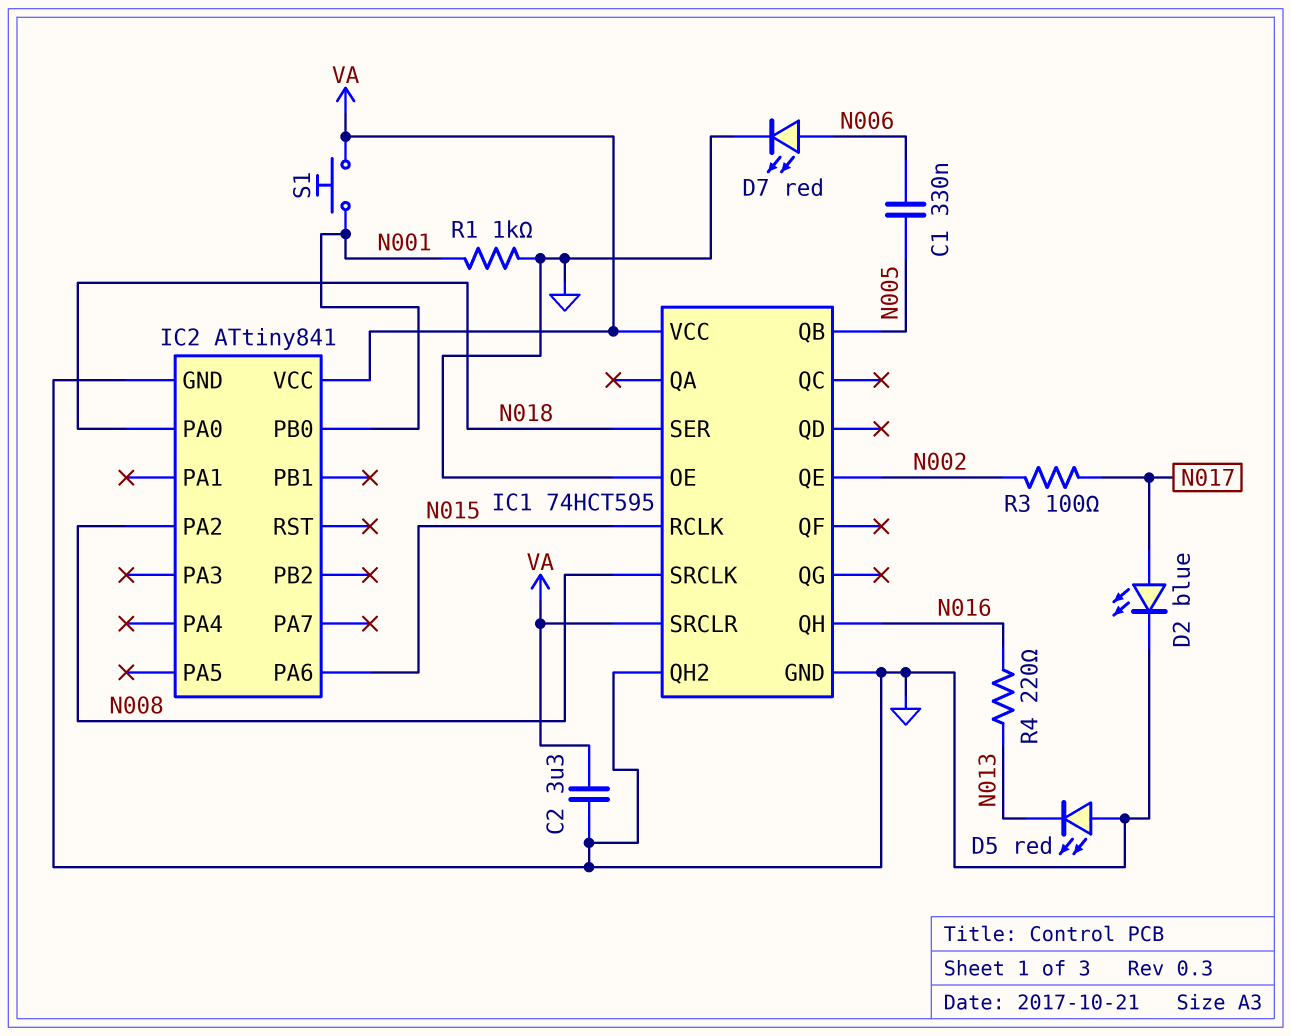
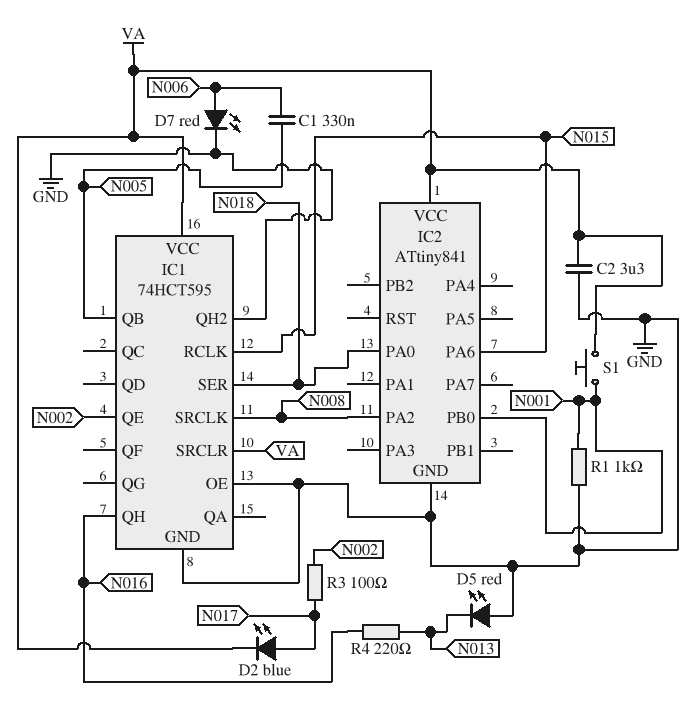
D2: LED blue (A N017, K GND) -> LED blue (A N017, K VA)

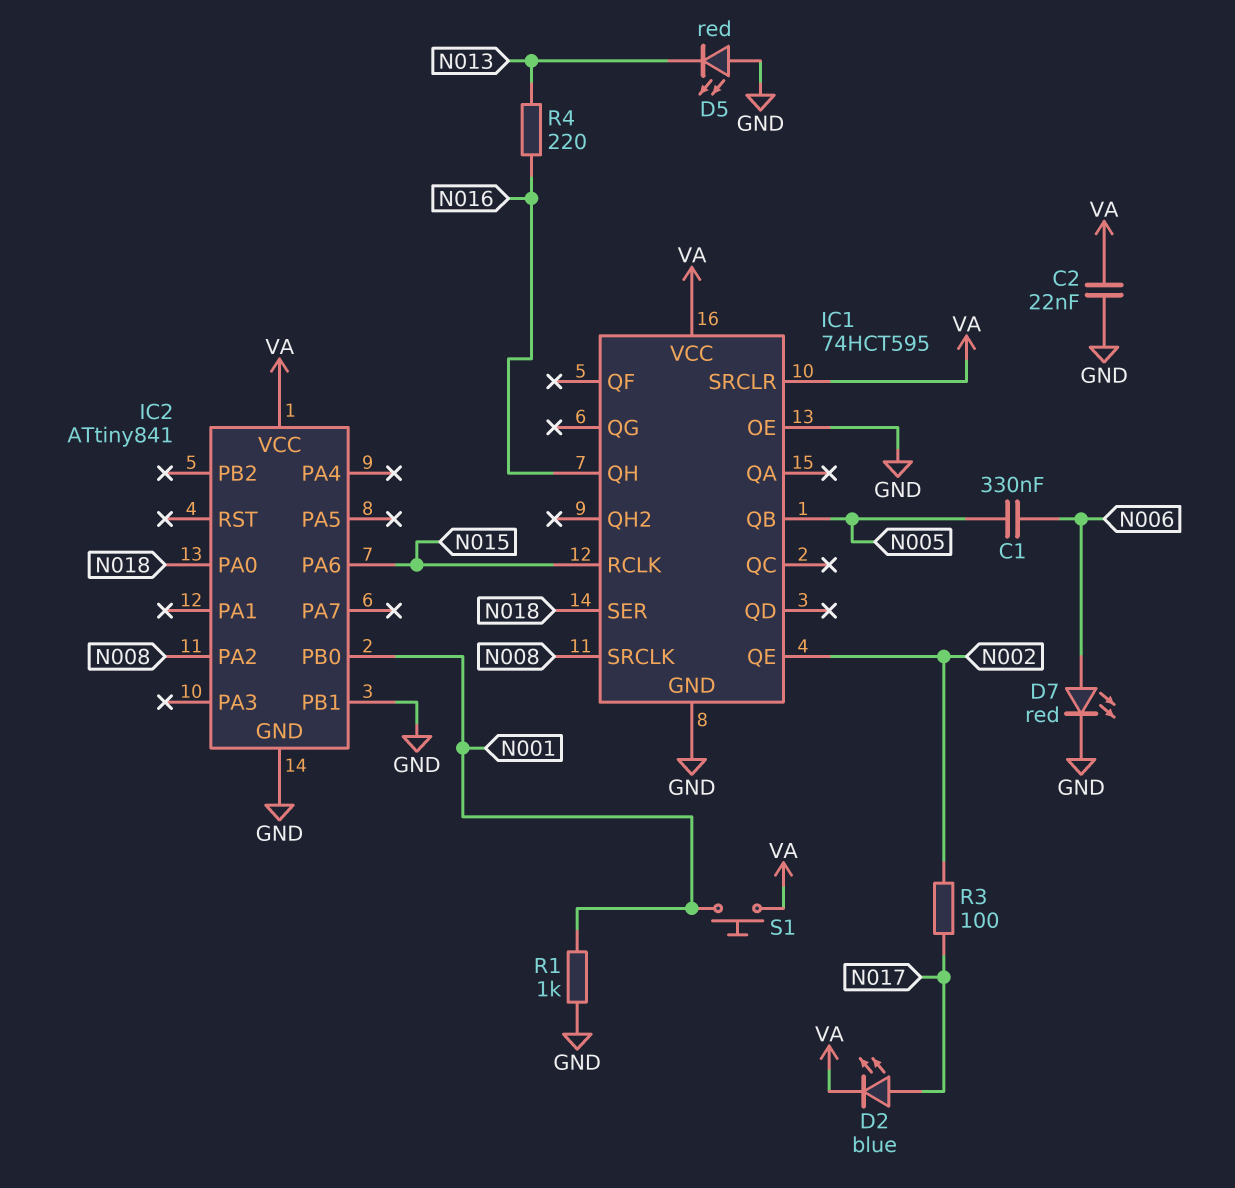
C2: 3.3uF (GND, VA) -> 22nF (GND, VA)
IC1 pin QH2: GND -> none
IC2 pin PB1: none -> GND

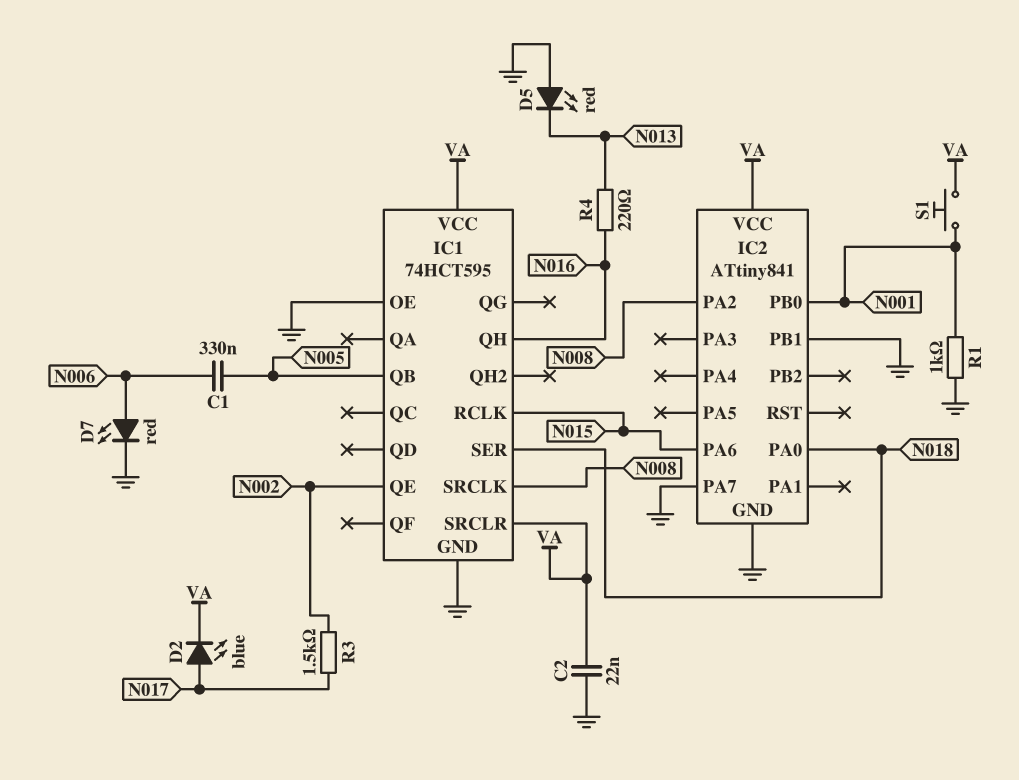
IC2 pin PA7: none -> GND
R3: 100 (N002, N017) -> 1.5k (N002, N017)

